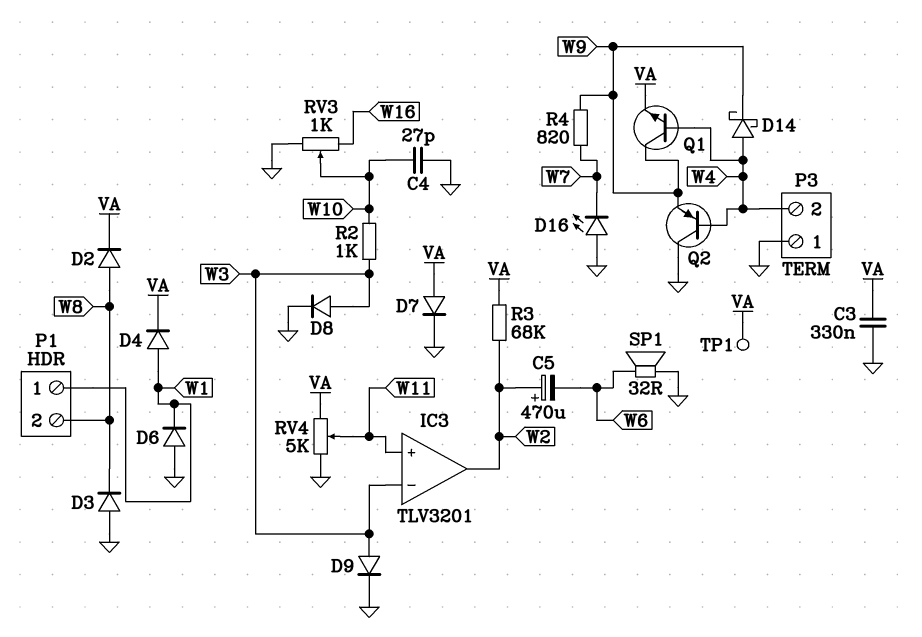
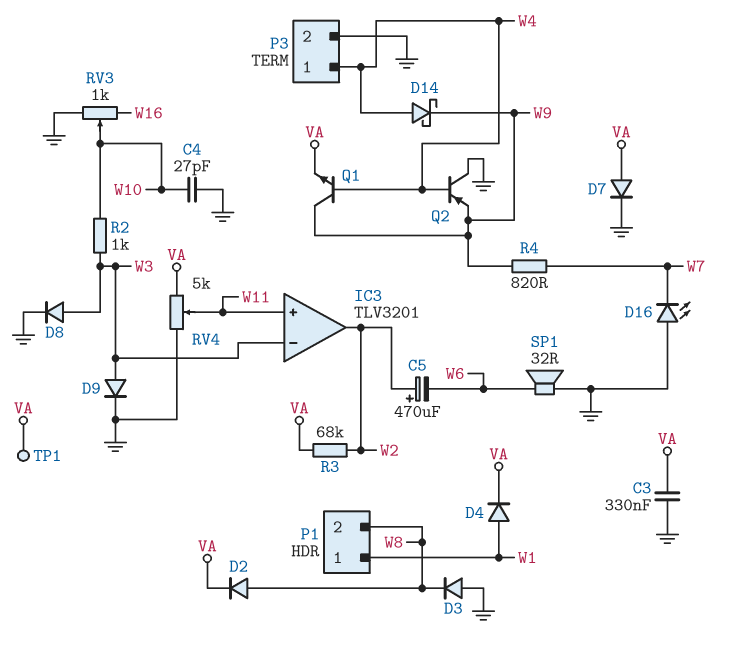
D6: diode (A GND, K W1) -> none
P3 pin 1: GND -> W4
P3 pin 2: W4 -> GND

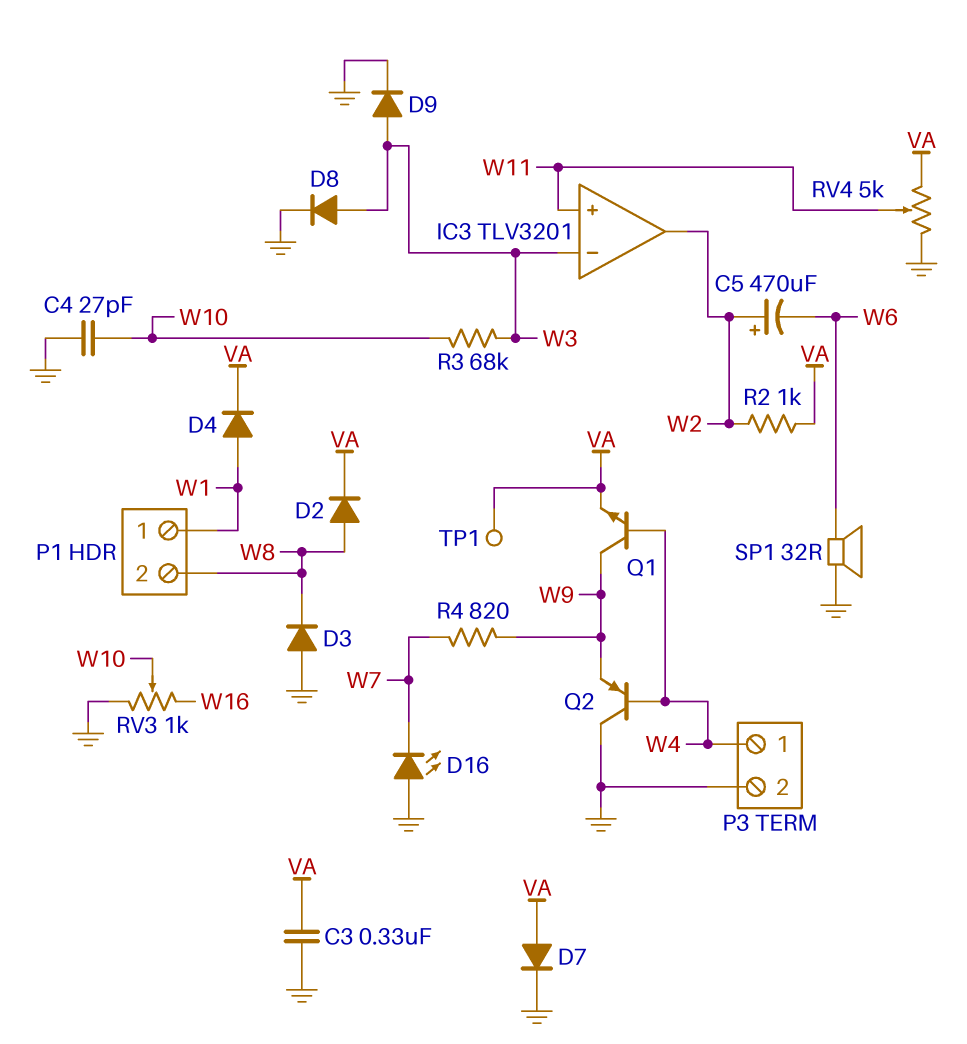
D14: schottky (A W4, K W9) -> none
R2: 1k (W3, W10) -> 1k (VA, W2)
R3: 68k (VA, W2) -> 68k (W3, W10)

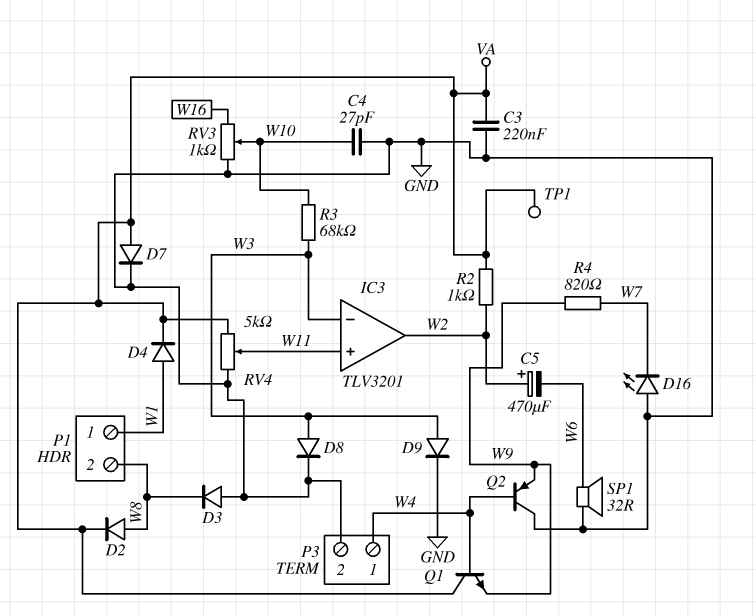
C3: 330nF (GND, VA) -> 220nF (GND, VA)
Q1: NPN (B W4, C W9, E VA) -> NPN (B W4, C VA, E W9)

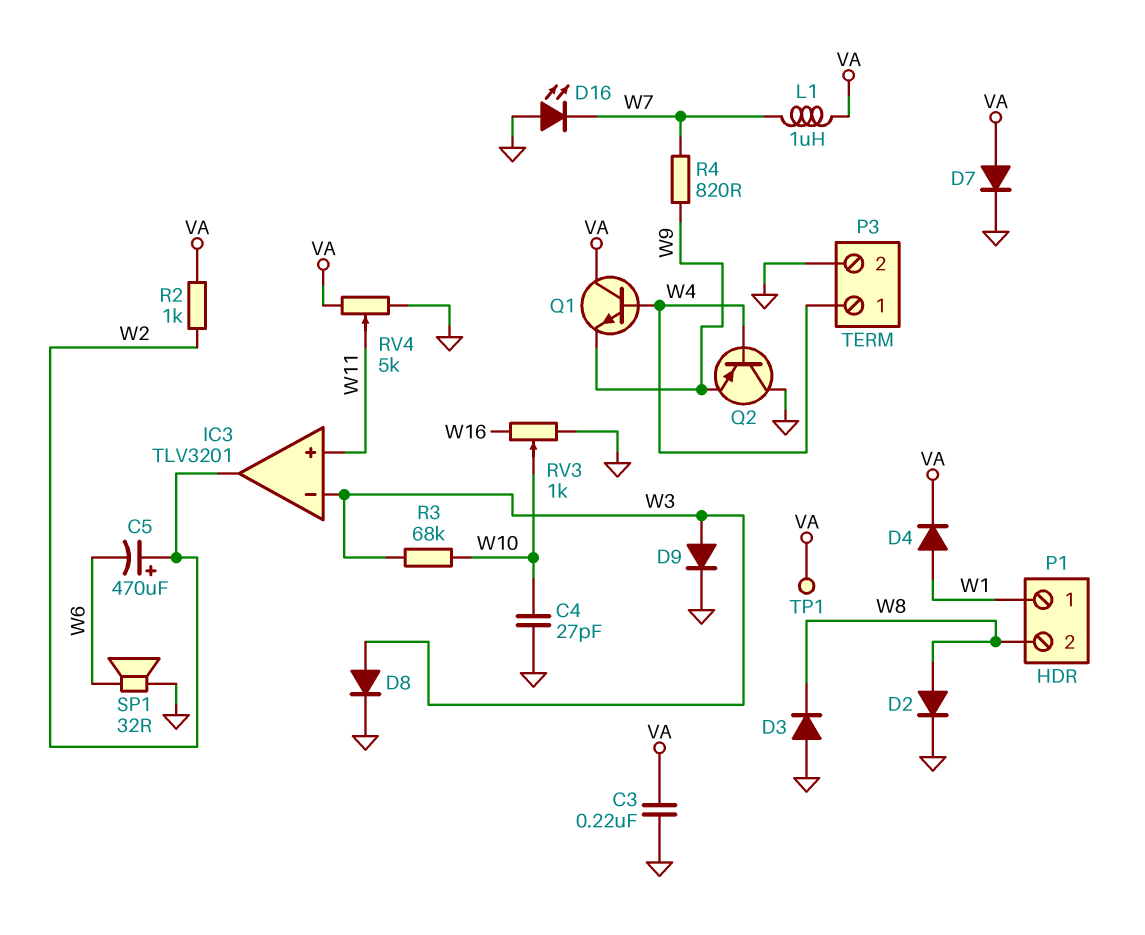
D2: diode (A W8, K VA) -> diode (A W8, K GND)
L1: none -> 1uH (VA, W7)

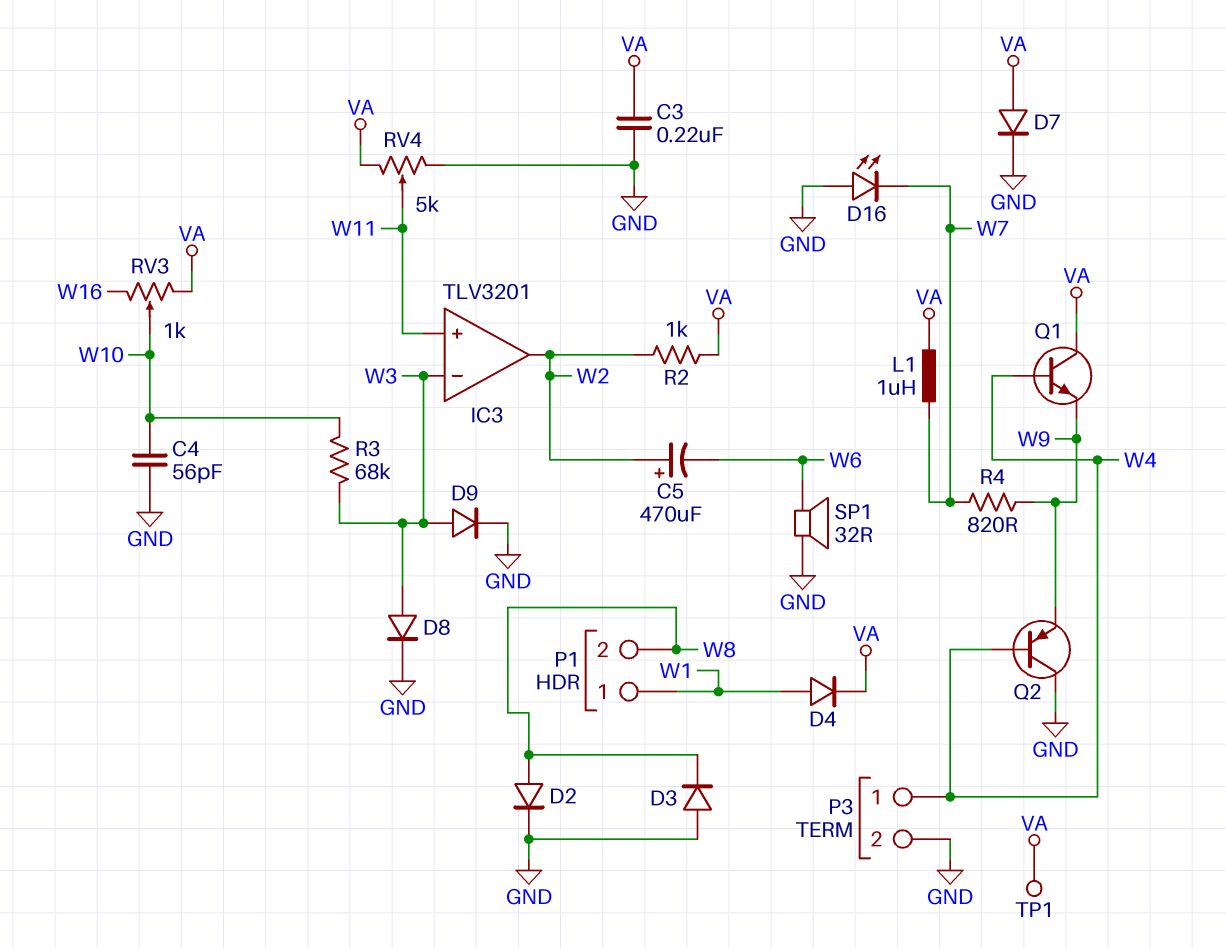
C4: 27pF (GND, W10) -> 56pF (GND, W10)
RV3: 1k (GND, W16, wiper W10) -> 1k (VA, W16, wiper W10)

